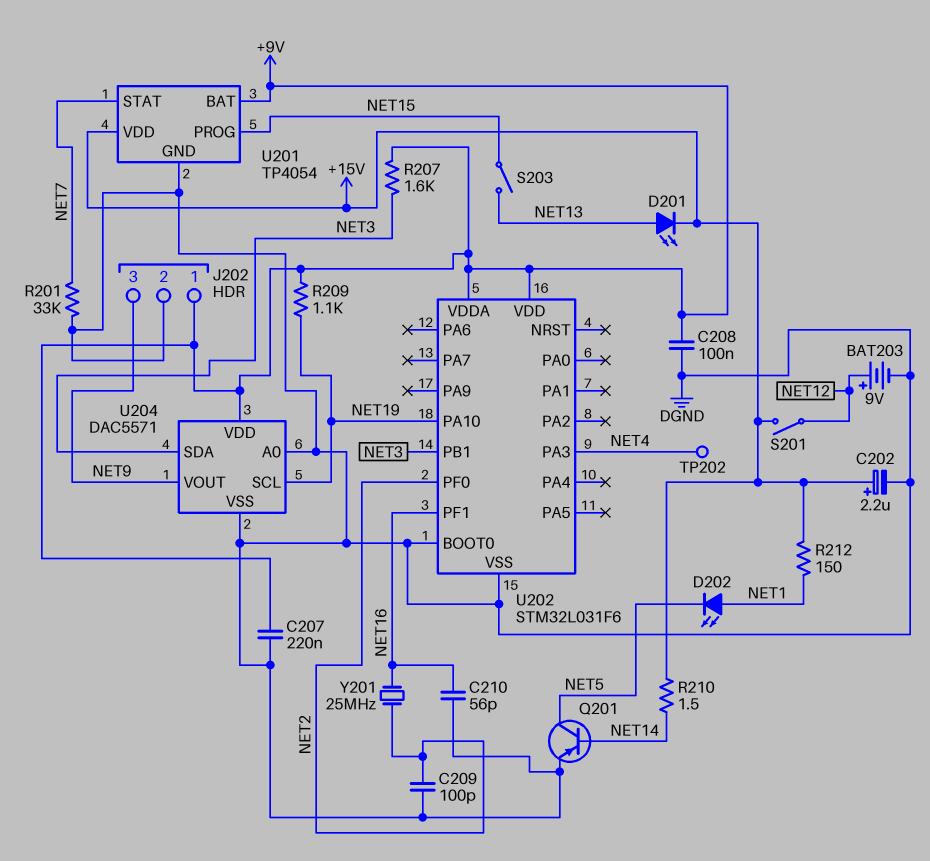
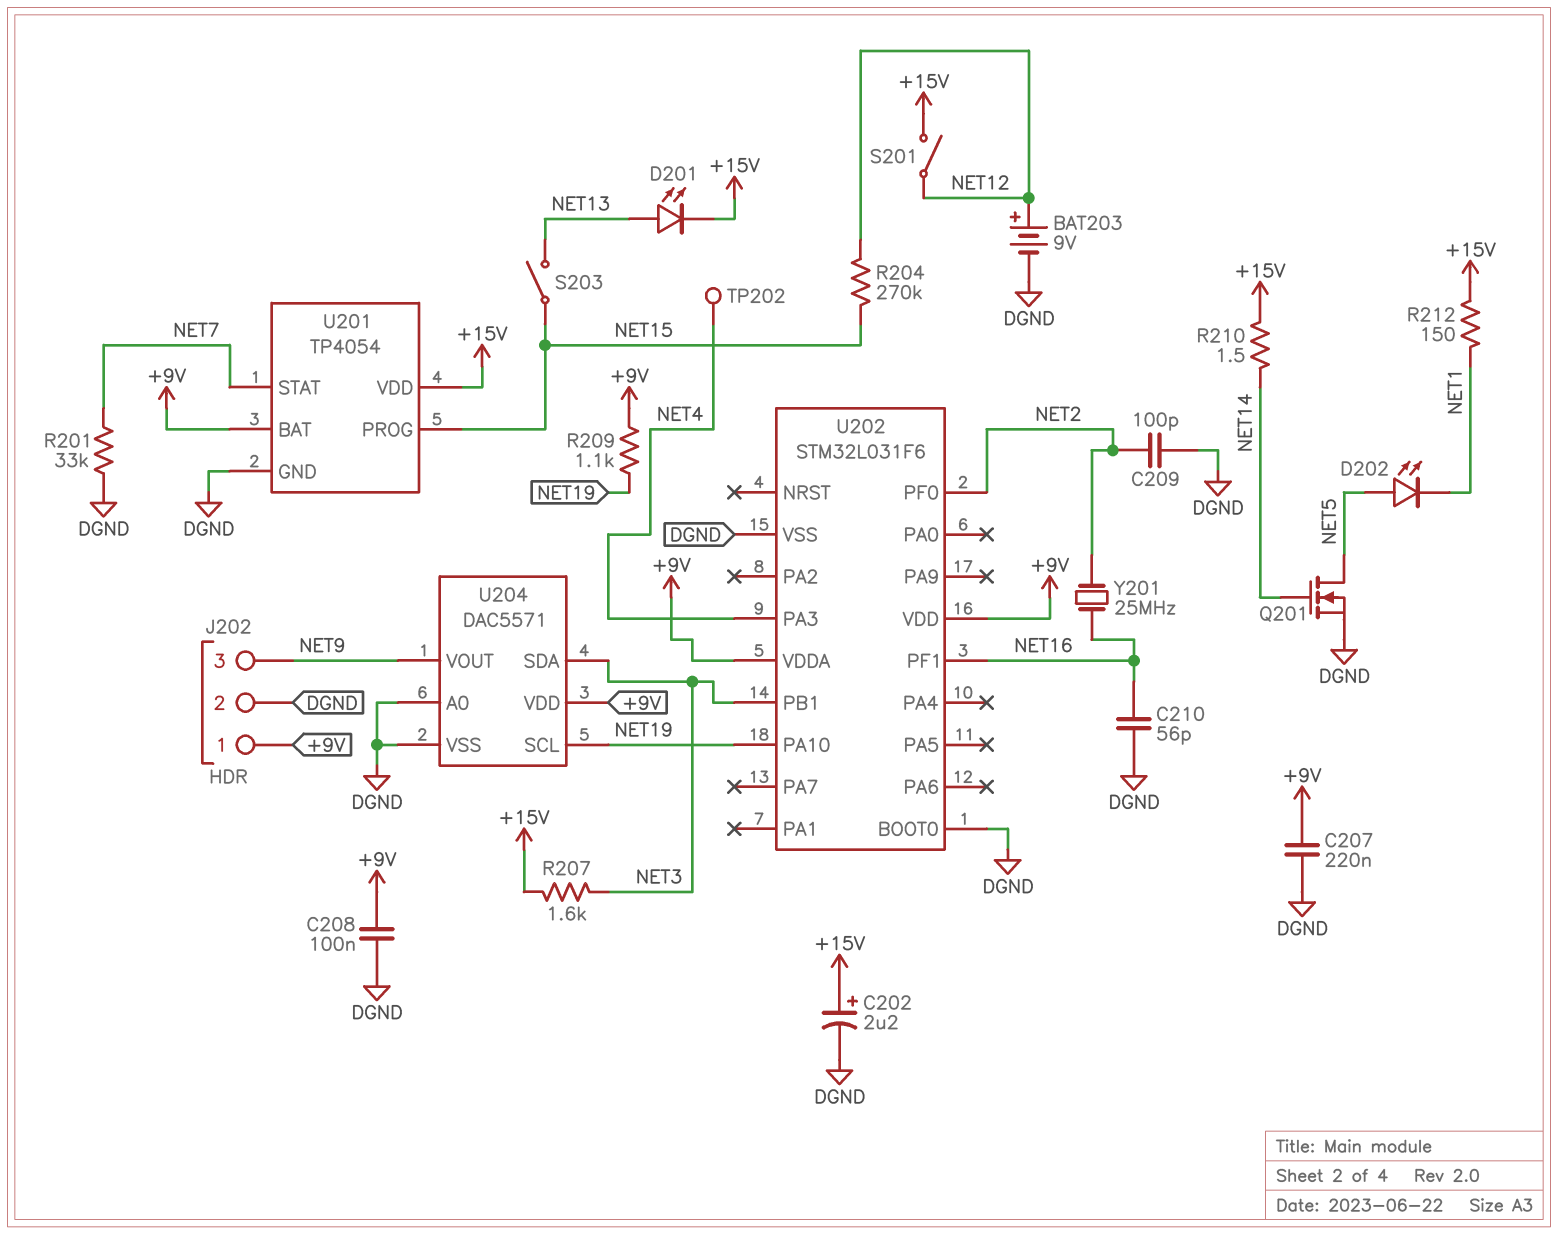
D202: LED (A NET1, K NET5) -> LED (A NET5, K NET1)
Q201: PNP (B NET14, C NET5, E DGND) -> NMOS (G NET14, D NET5, S DGND)
R204: none -> 270k (NET12, NET15)
R207: 1.6k (+9V, NET3) -> 1.6k (+15V, NET3)

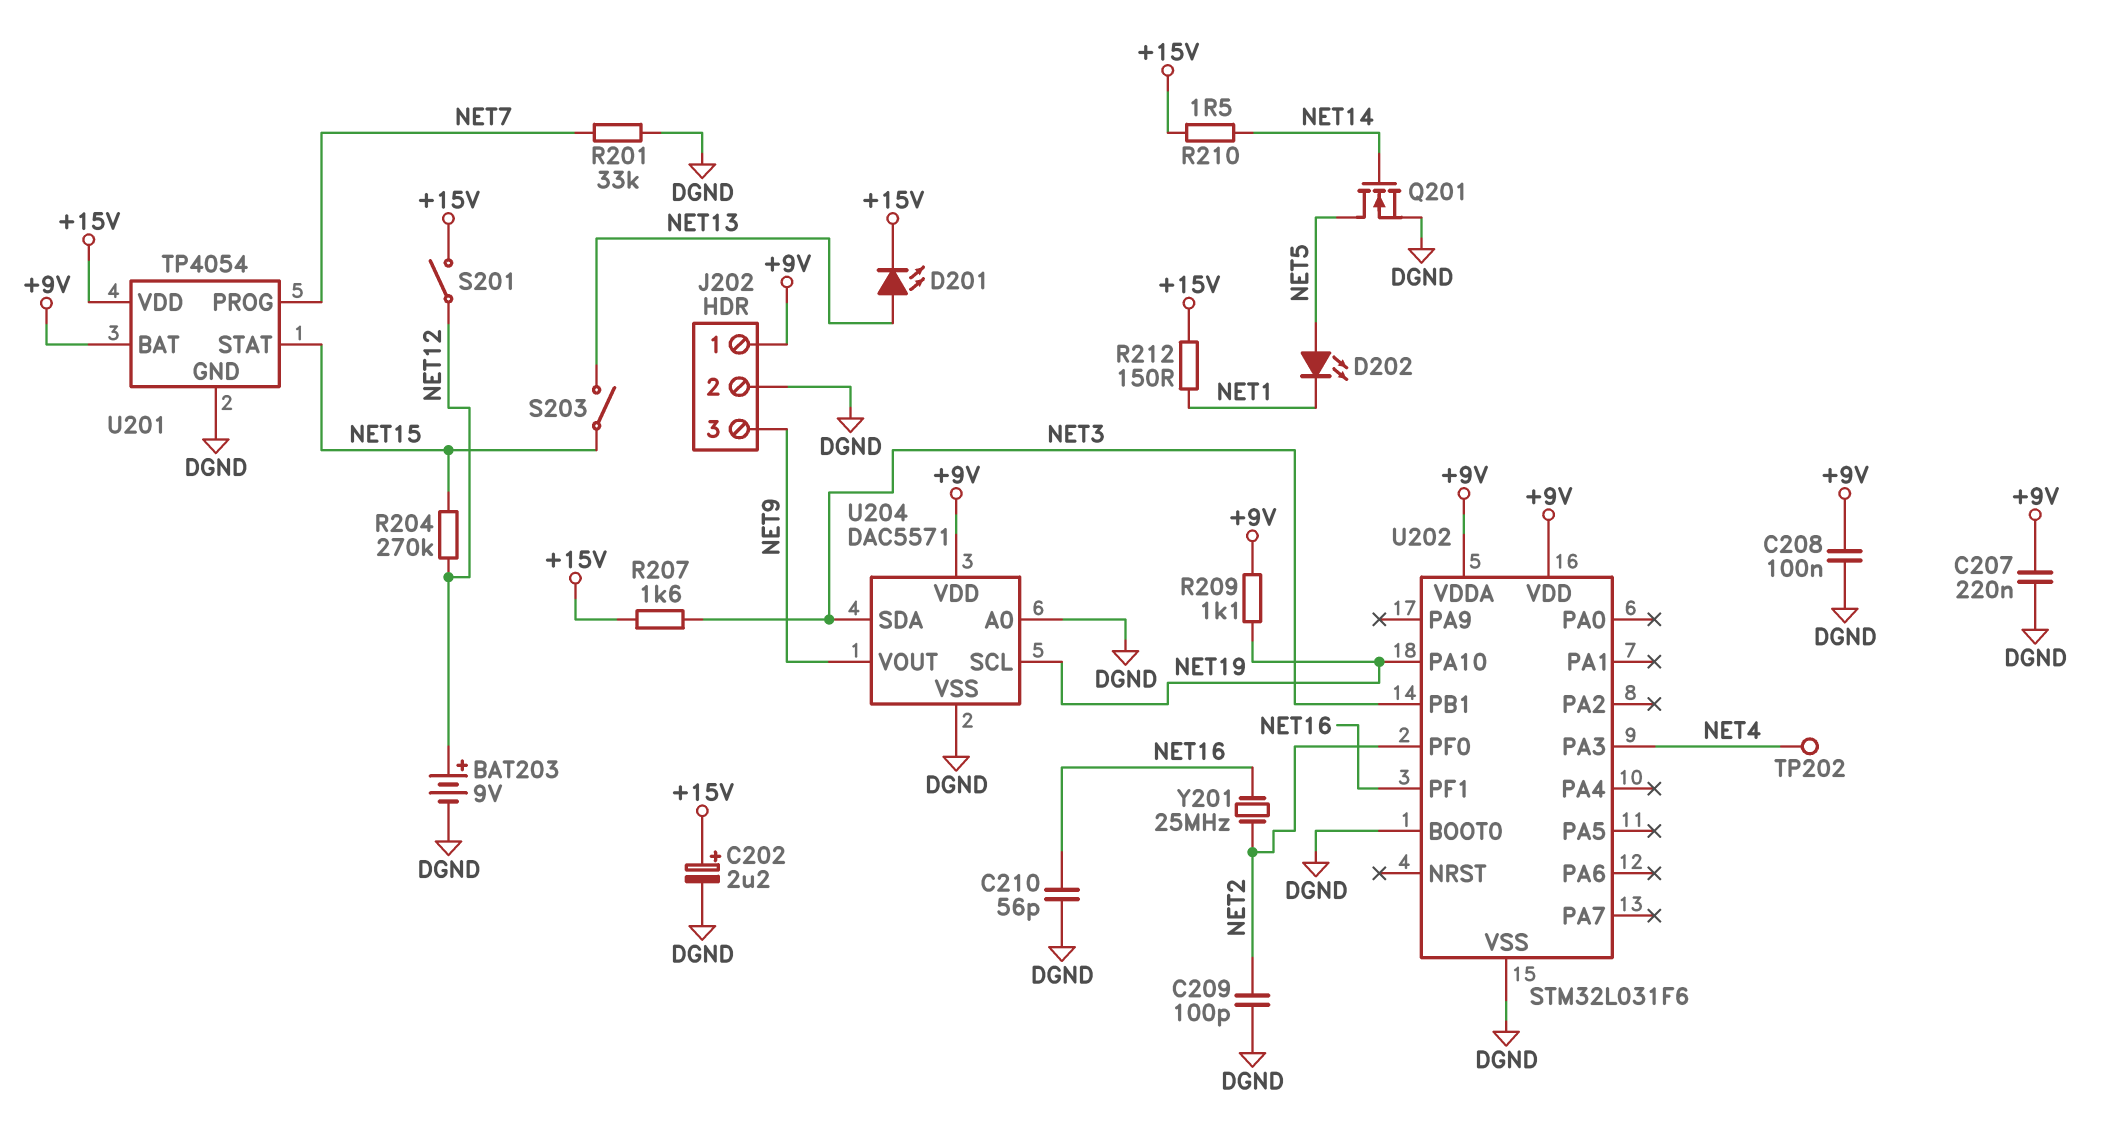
U201 pin PROG: NET15 -> NET7
U201 pin STAT: NET7 -> NET15

